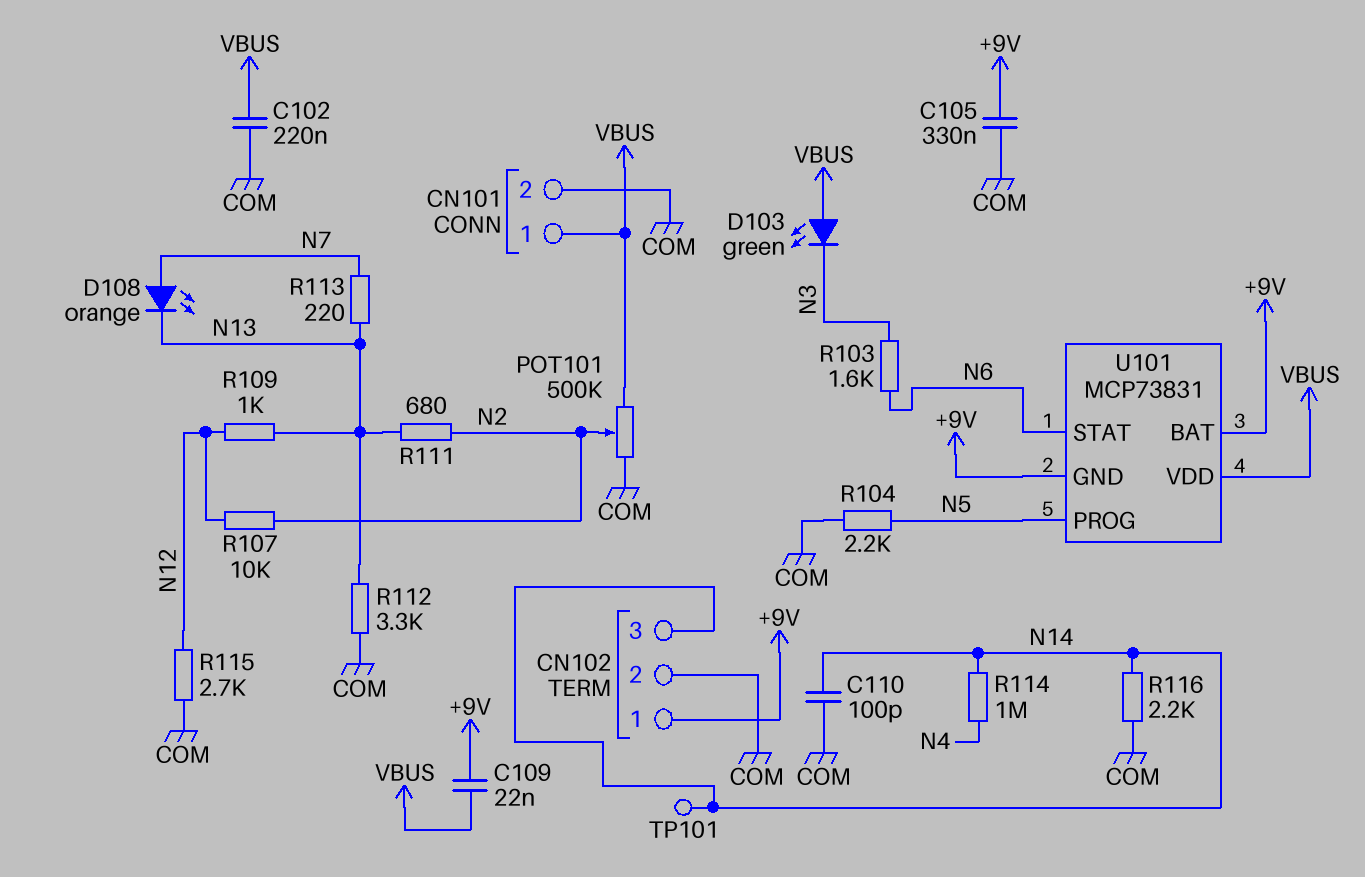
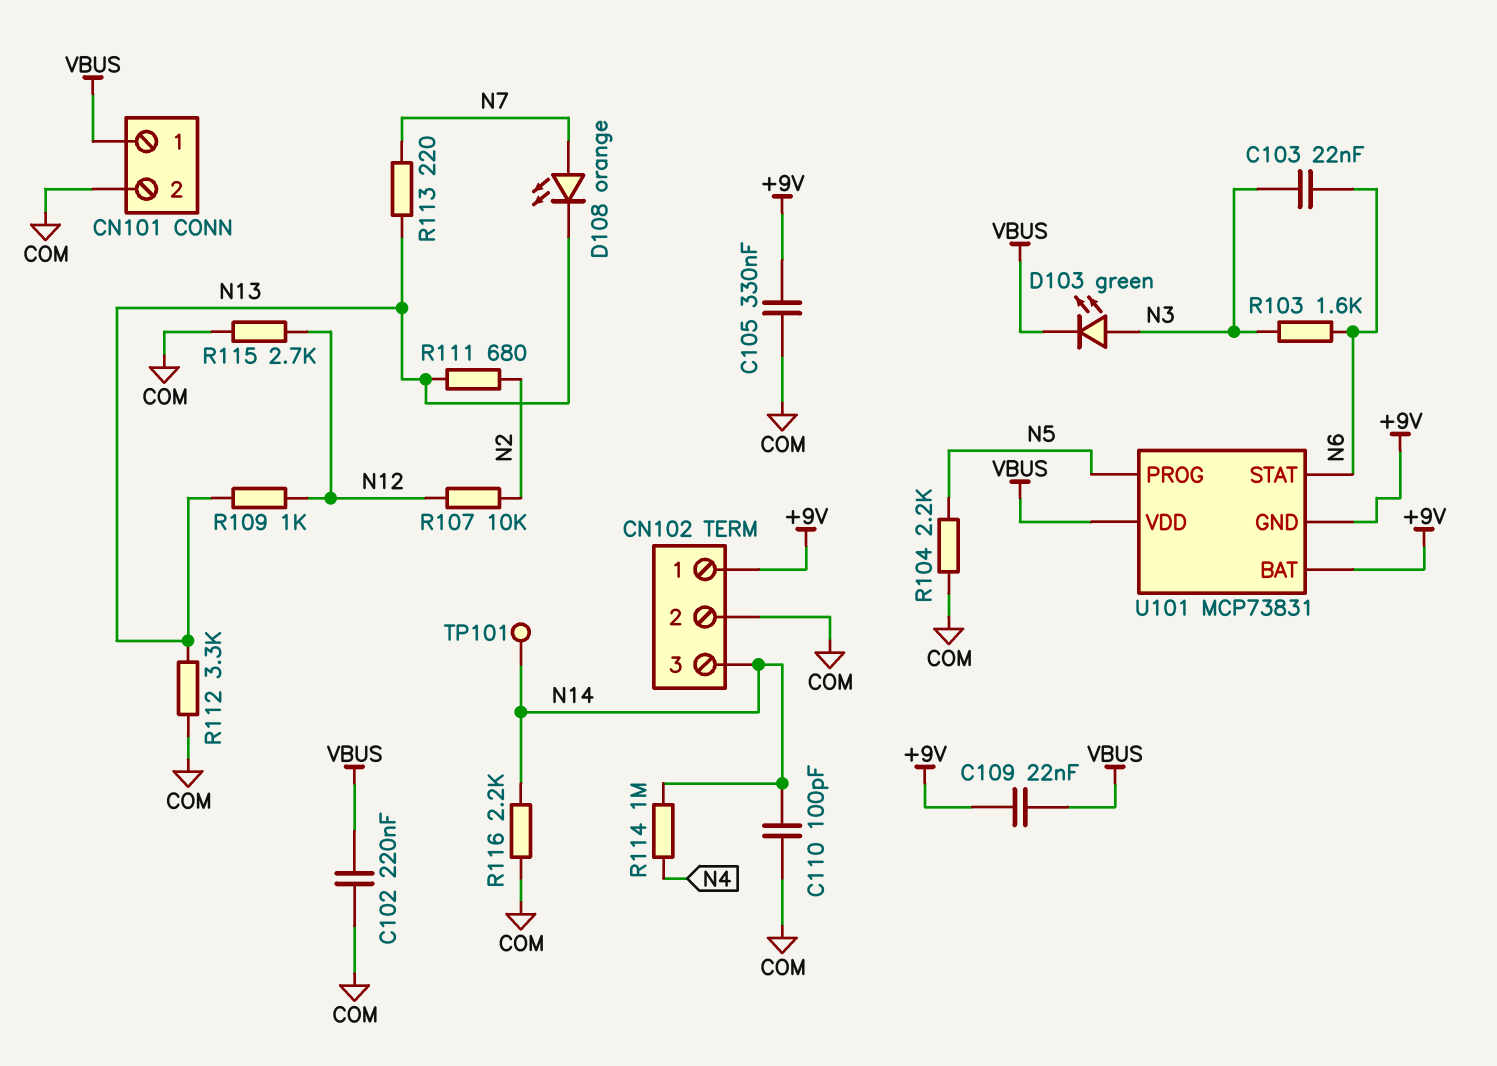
C103: none -> 22nF (N3, N6)
D103: LED green (A VBUS, K N3) -> LED green (A N3, K VBUS)
POT101: 500k (COM, VBUS, wiper N2) -> none

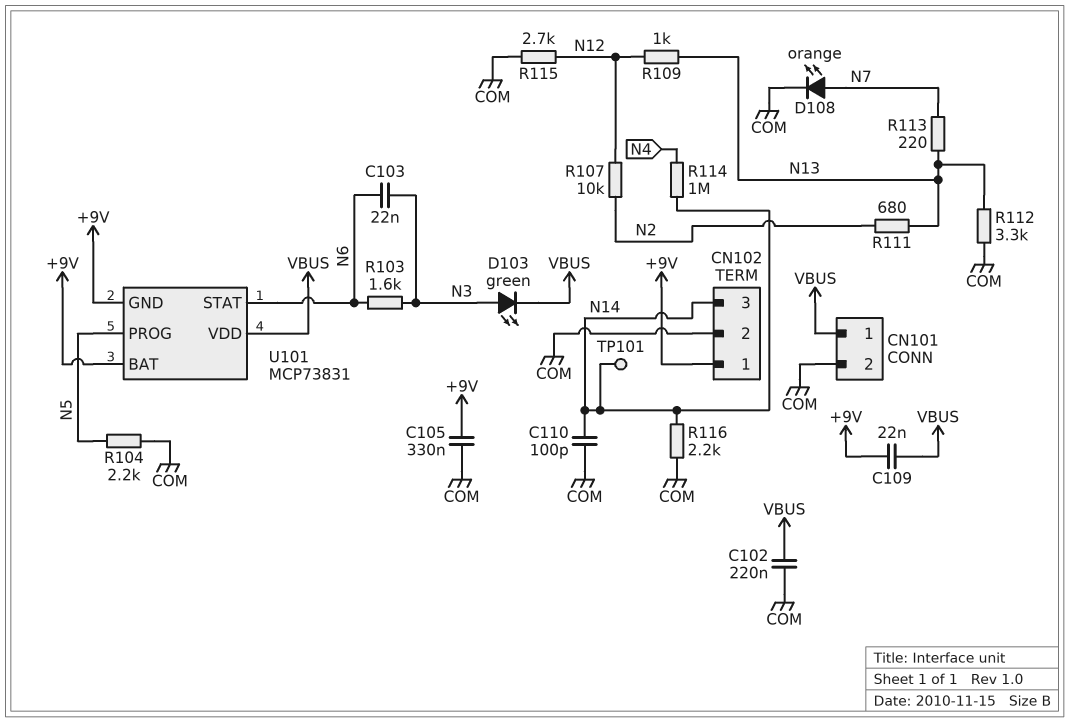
D108: LED orange (A N7, K N13) -> LED orange (A N7, K COM)

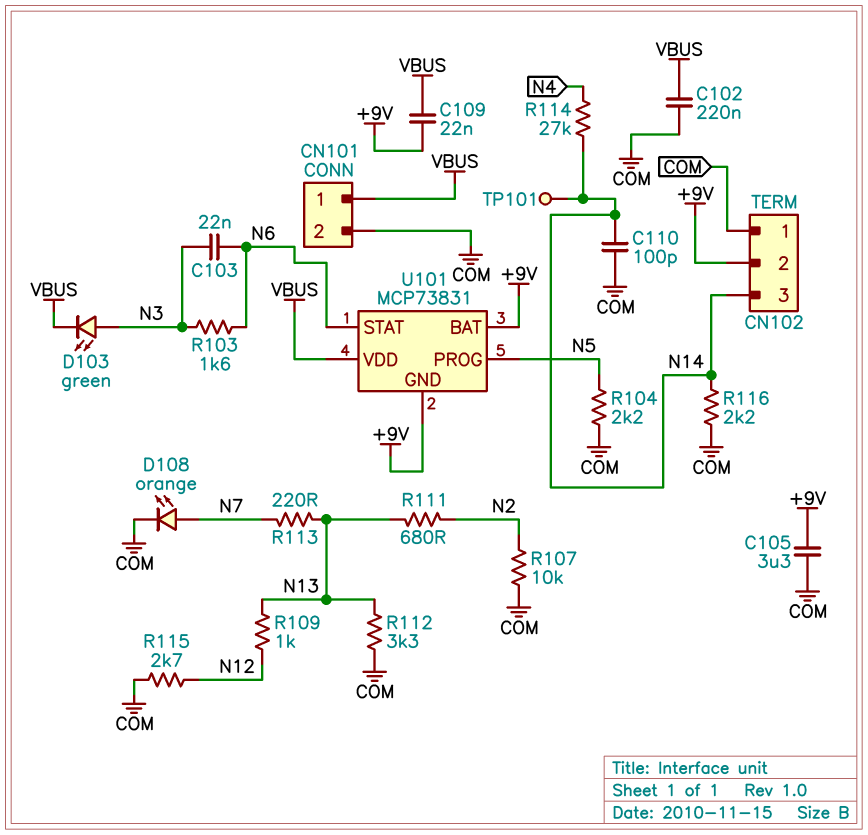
C105: 330nF (+9V, COM) -> 3.3uF (+9V, COM)
CN102 pin 1: +9V -> COM
CN102 pin 2: COM -> +9V
R107: 10k (N2, N12) -> 10k (COM, N2)
R114: 1M (N4, N14) -> 27k (N4, N14)

